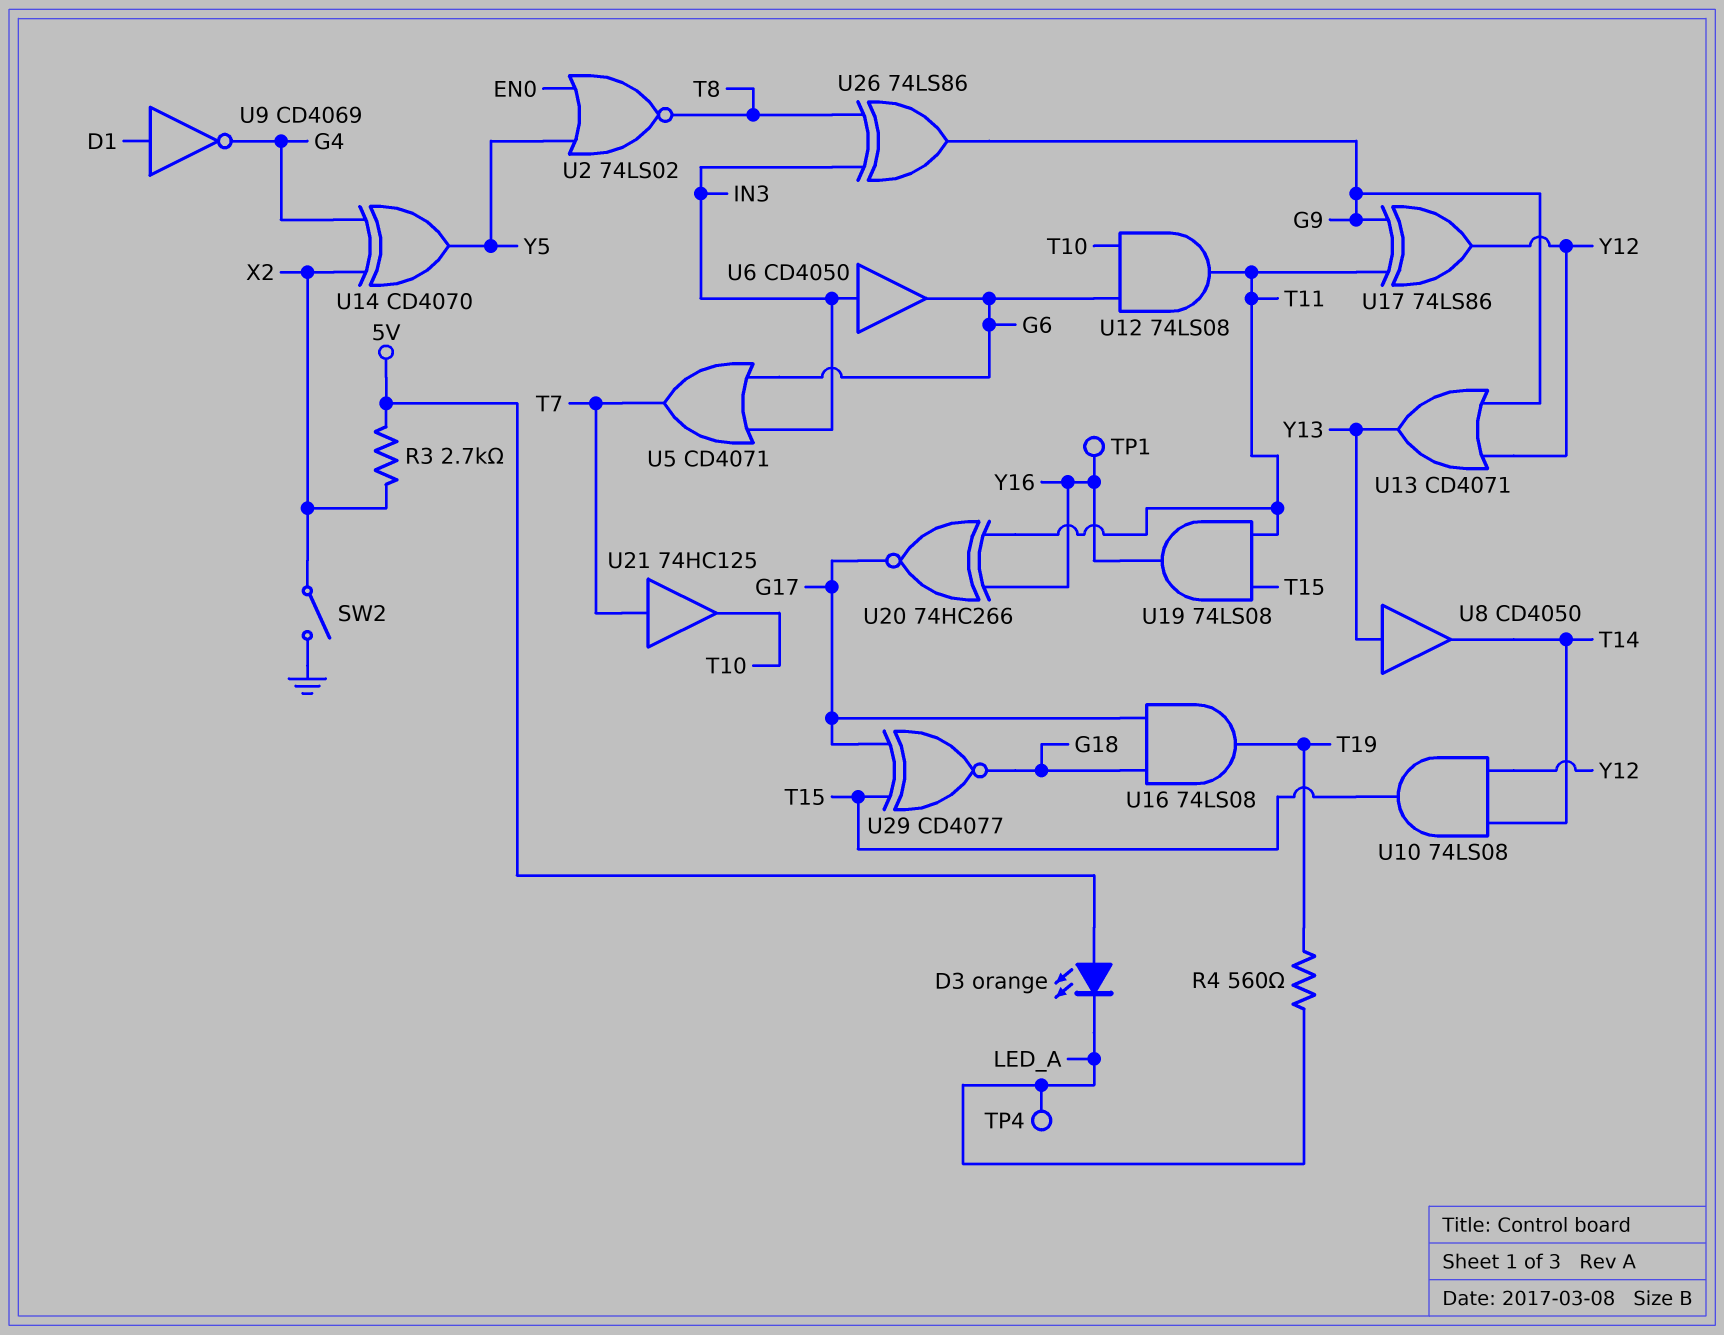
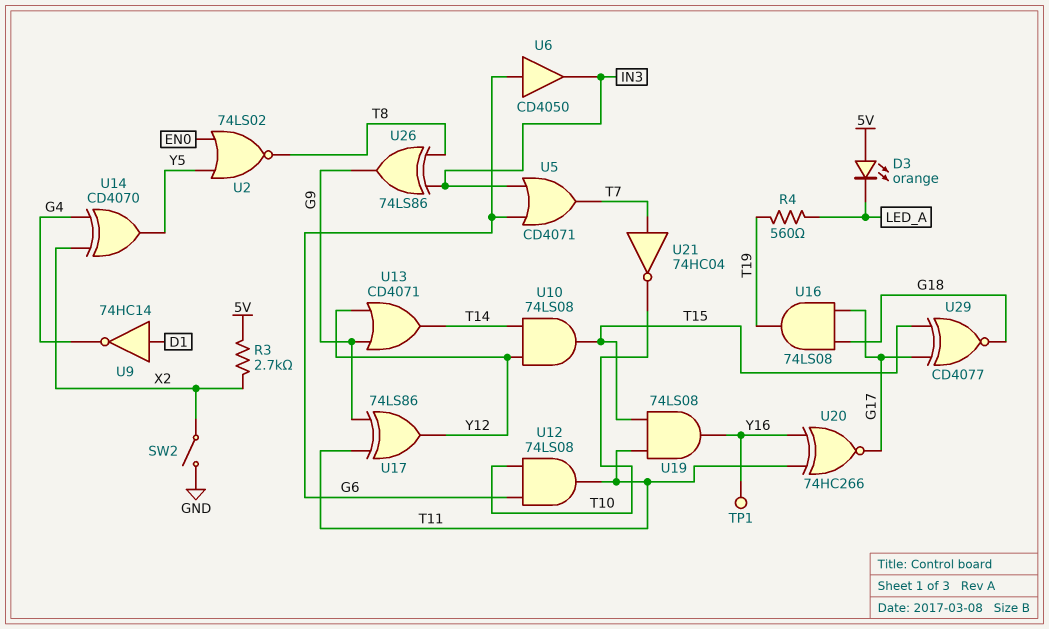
TP4: test point (LED_A) -> none
U6: buffer CD4050 (in IN3, out G6) -> buffer CD4050 (in G6, out IN3)
U8: buffer CD4050 (in Y13, out T14) -> none
U9: NOT CD4069 (in D1, out G4) -> NOT 74HC14 (in D1, out G4)
U13: OR CD4071 (in G9, in Y12, out Y13) -> OR CD4071 (in G9, in Y12, out T14)
U21: buffer 74HC125 (in T7, out T10) -> NOT 74HC04 (in T7, out T10)

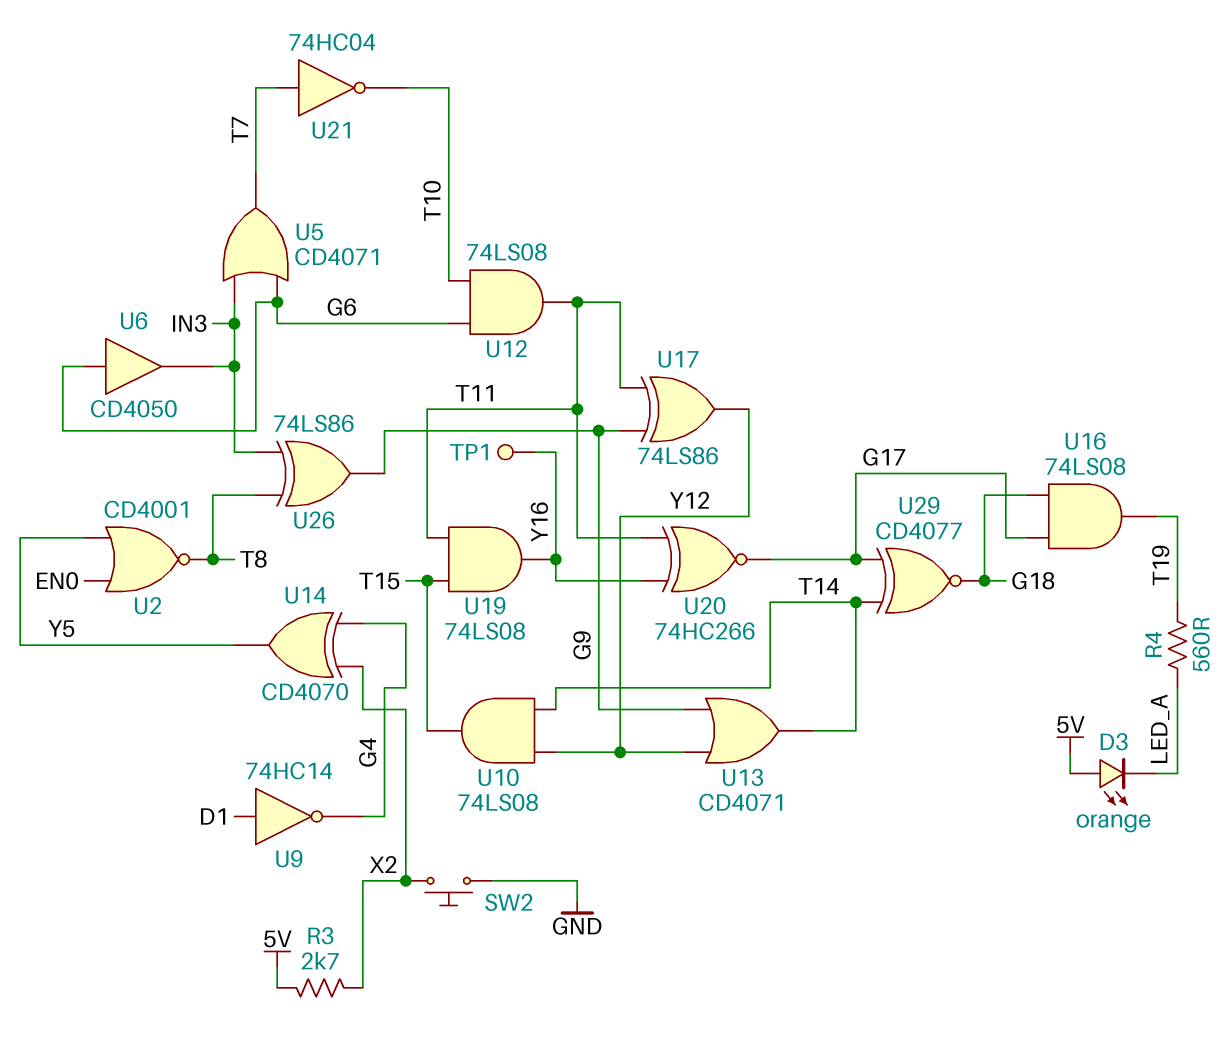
SW2: switch (GND, X2) -> button (GND, X2)
U2: NOR 74LS02 (in EN0, in Y5, out T8) -> NOR CD4001 (in EN0, in Y5, out T8)
U29: XNOR CD4077 (in G17, in T15, out G18) -> XNOR CD4077 (in G17, in T14, out G18)

